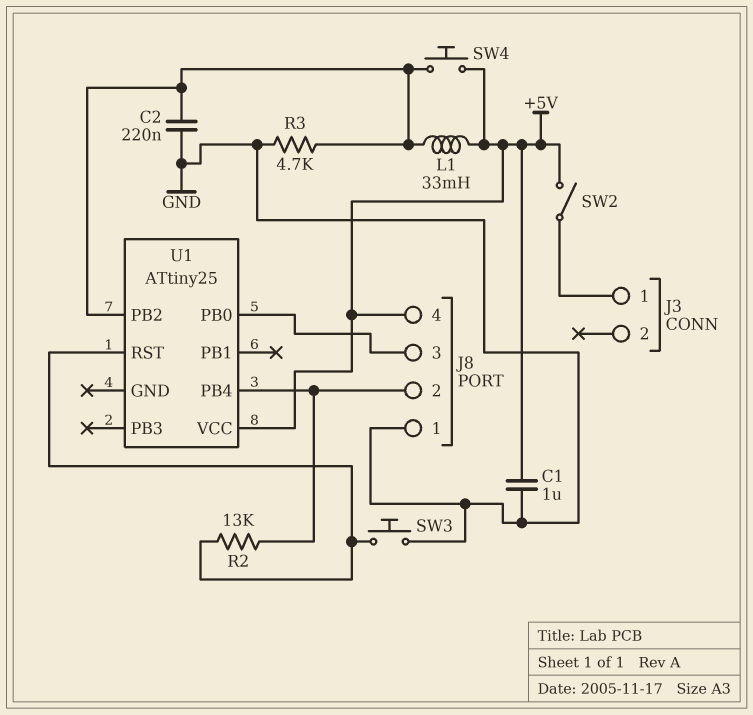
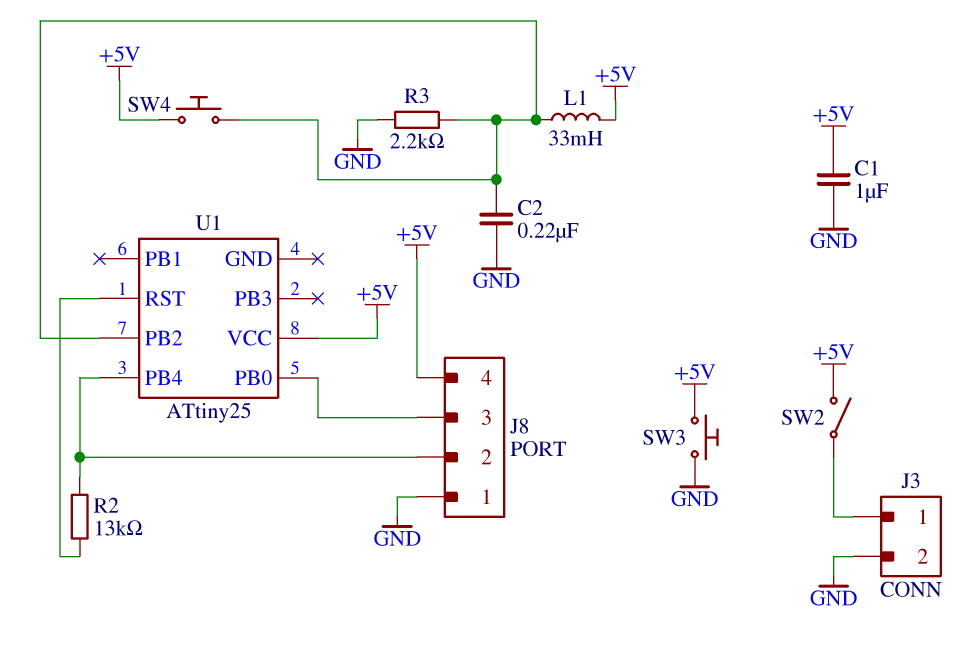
J3 pin 2: none -> GND
R3: 4.7k (GND, U1/PB2) -> 2.2k (GND, U1/PB2)
SW3: button (GND, U1/RST) -> button (+5V, GND)

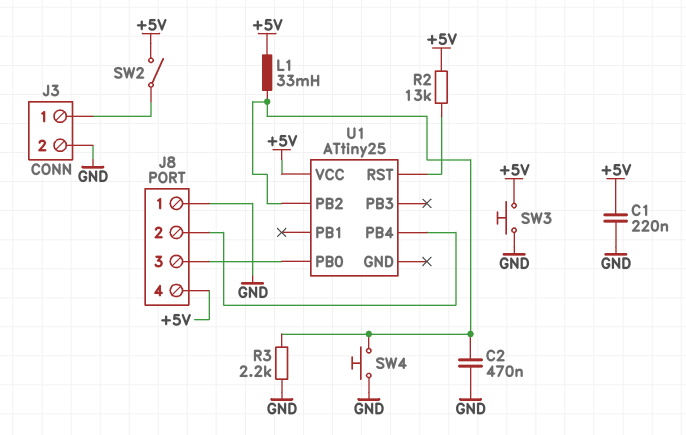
C1: 1uF (+5V, GND) -> 220nF (+5V, GND)
C2: 220nF (GND, U1/PB2) -> 470nF (GND, U1/PB2)
R2: 13k (J8/2, U1/RST) -> 13k (+5V, U1/RST)
SW4: button (+5V, U1/PB2) -> button (GND, U1/PB2)

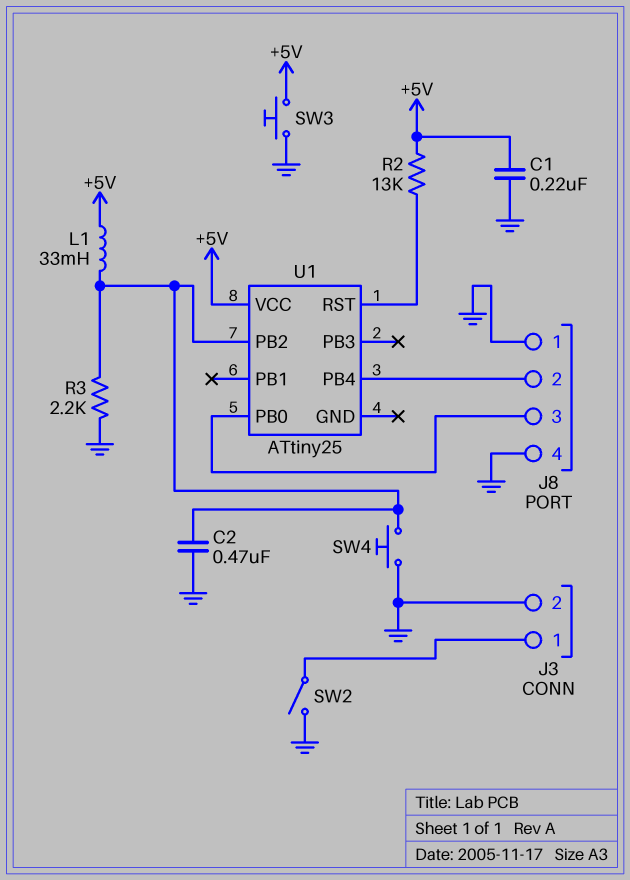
J8 pin 4: +5V -> GND
SW2: switch (+5V, J3/1) -> switch (GND, J3/1)

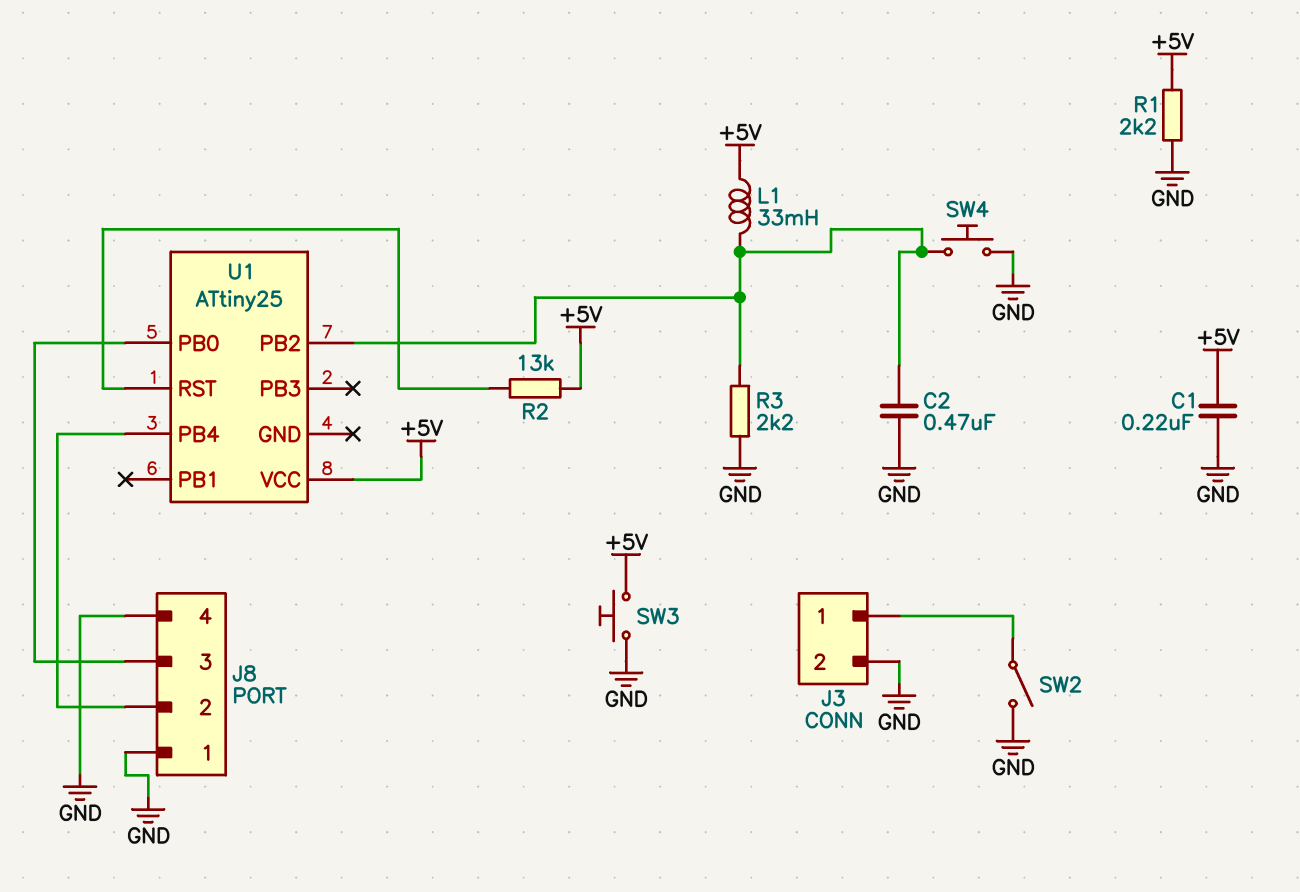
R1: none -> 2.2k (+5V, GND)

